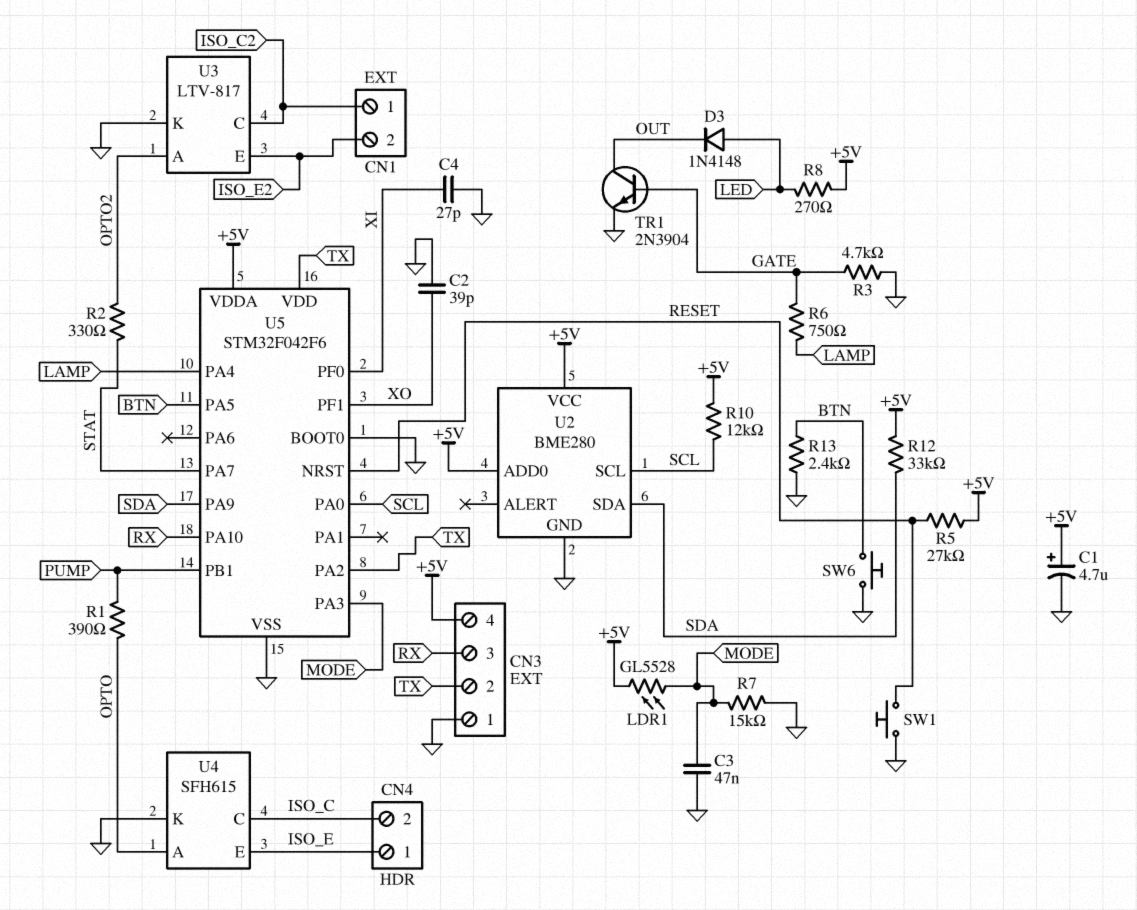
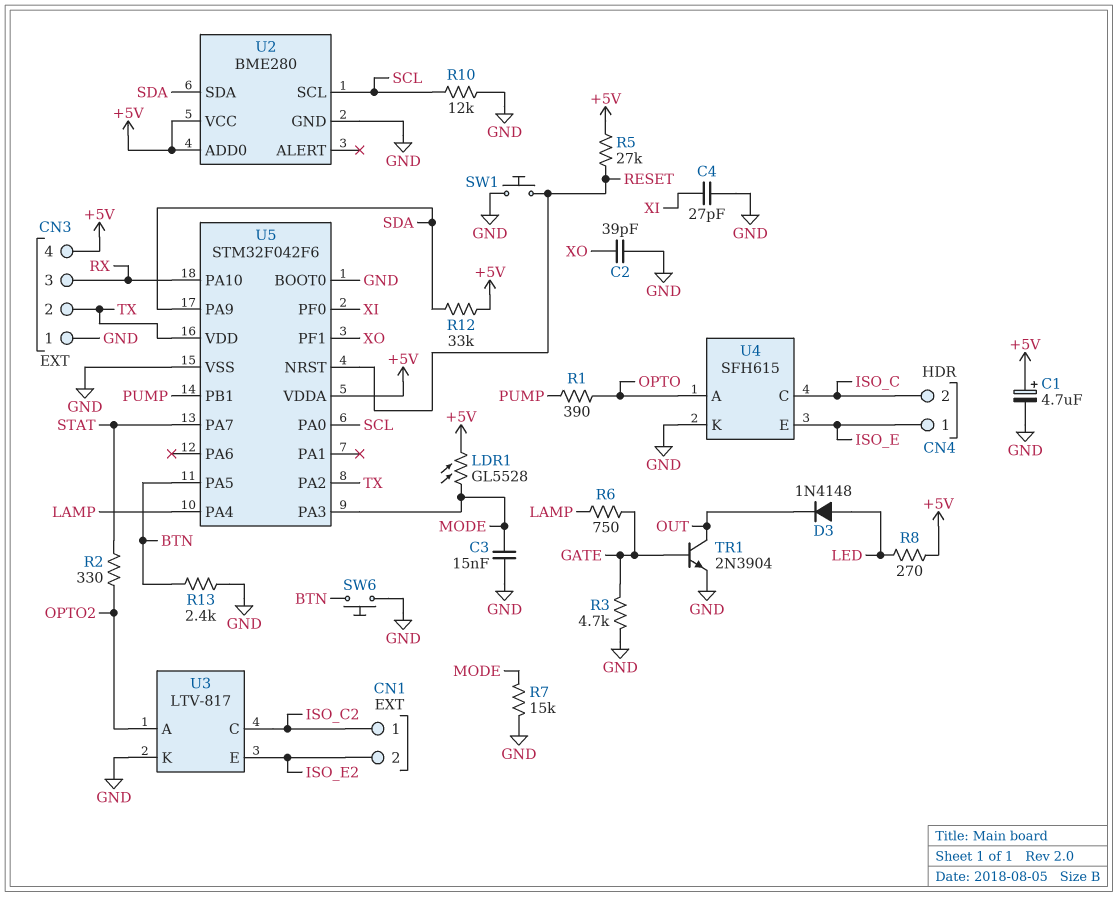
C3: 47nF (GND, MODE) -> 15nF (GND, MODE)
R10: 12k (+5V, SCL) -> 12k (GND, SCL)

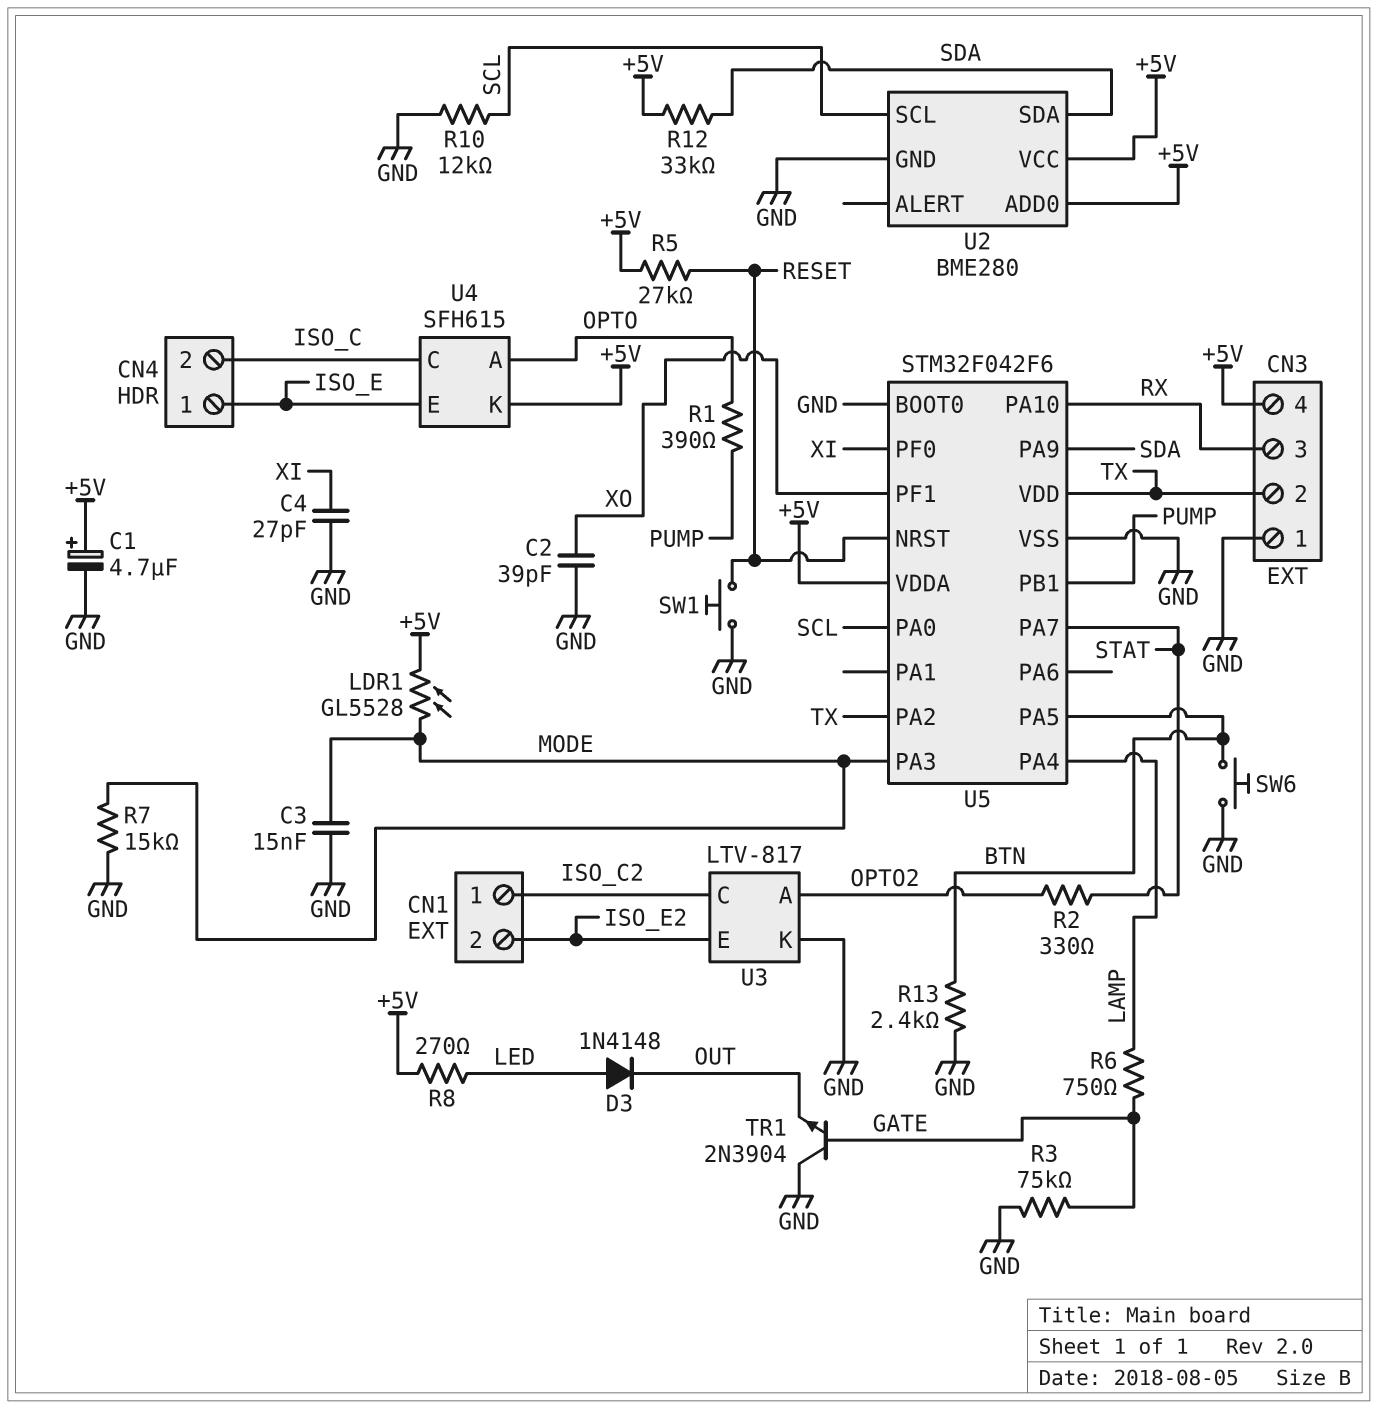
R3: 4.7k (GATE, GND) -> 75k (GATE, GND)
TR1: NPN 2N3904 (B GATE, C OUT, E GND) -> NPN 2N3904 (B GATE, C GND, E OUT)
U4 pin K: GND -> +5V

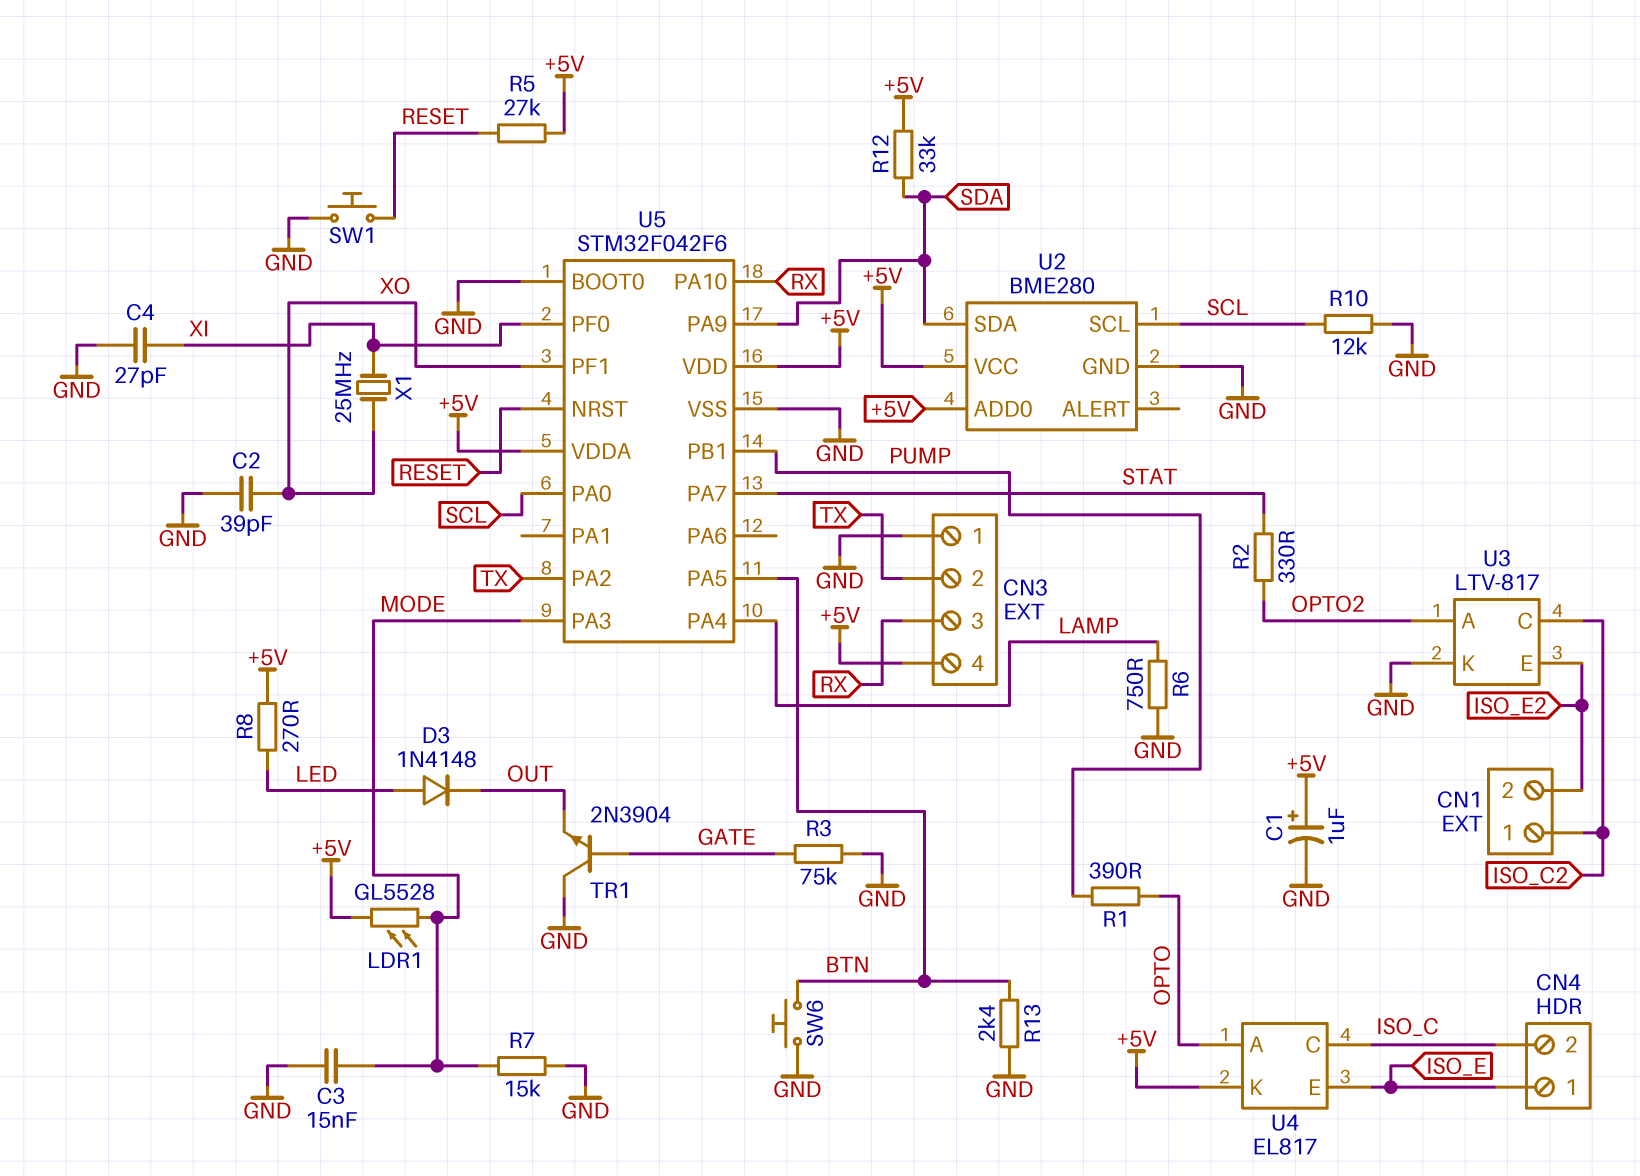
C1: 4.7uF (plus +5V, minus GND) -> 1uF (plus +5V, minus GND)
R6: 750 (GATE, LAMP) -> 750 (GND, LAMP)
U4: SFH615 -> EL817
U5 pin VDD: TX -> +5V
X1: none -> 25MHz (XI, XO)

